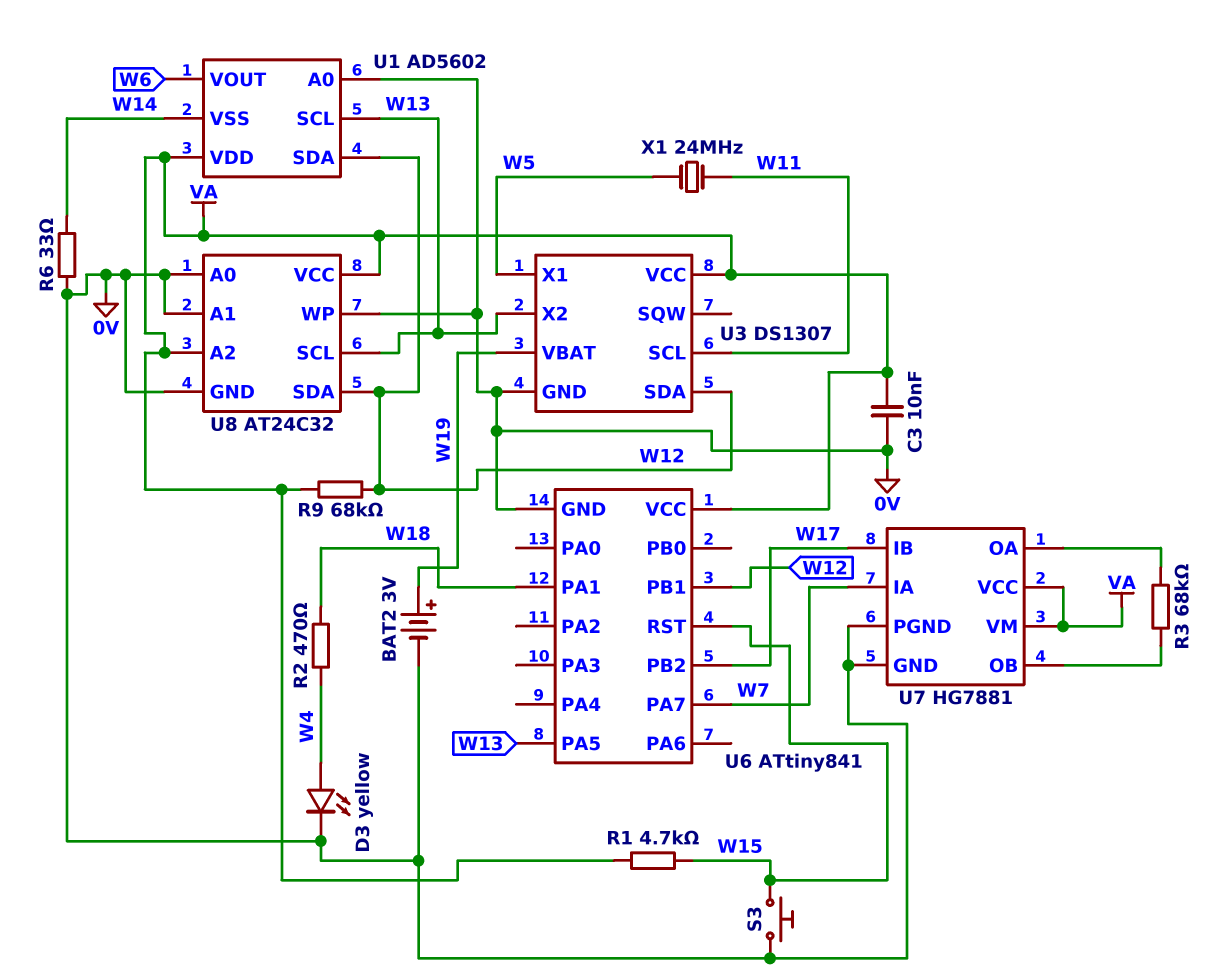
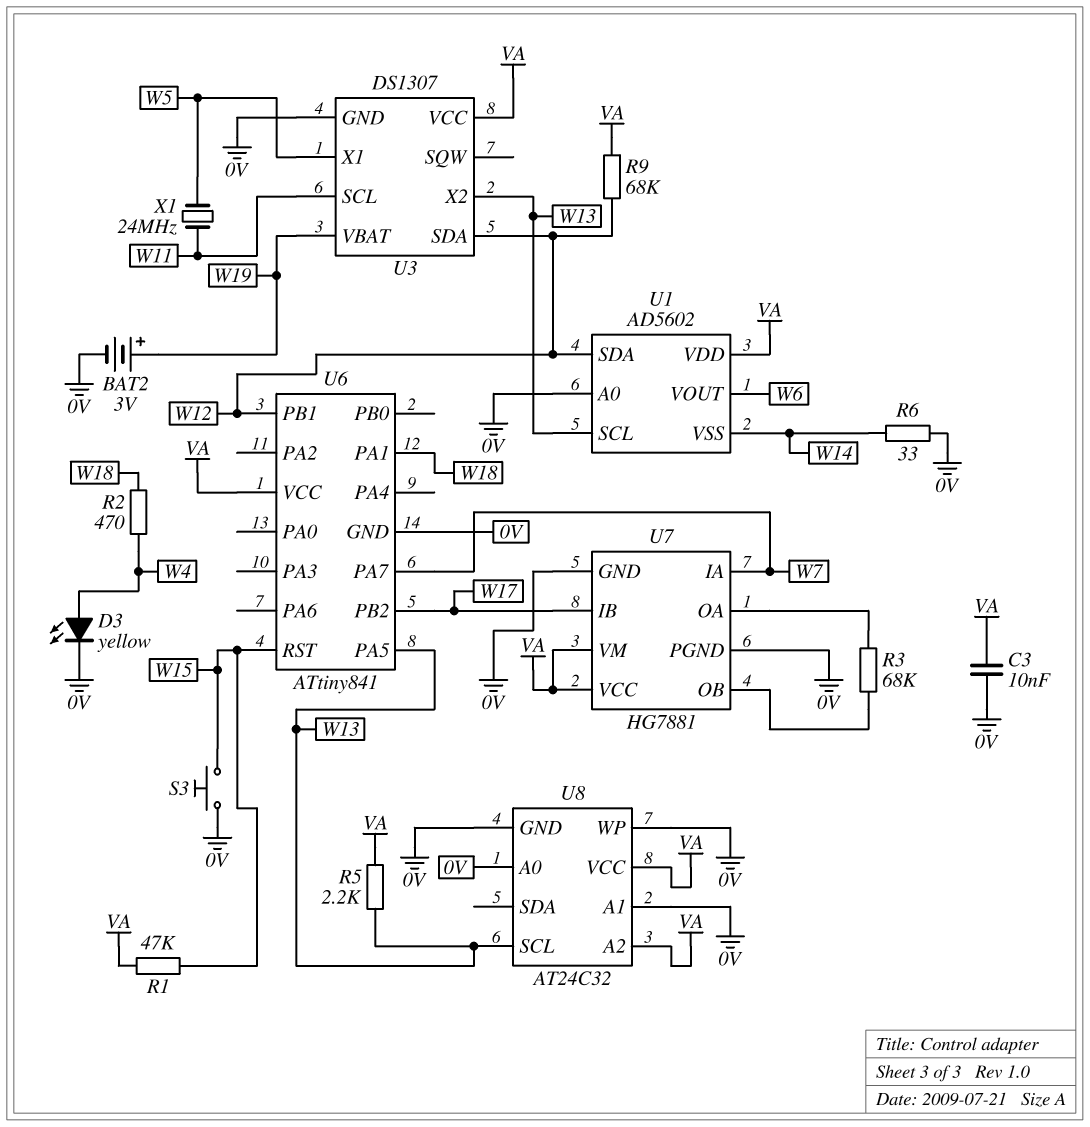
R1: 4.7k (VA, W15) -> 47k (VA, W15)
R5: none -> 2.2k (VA, W13)
U8 pin SDA: W12 -> none

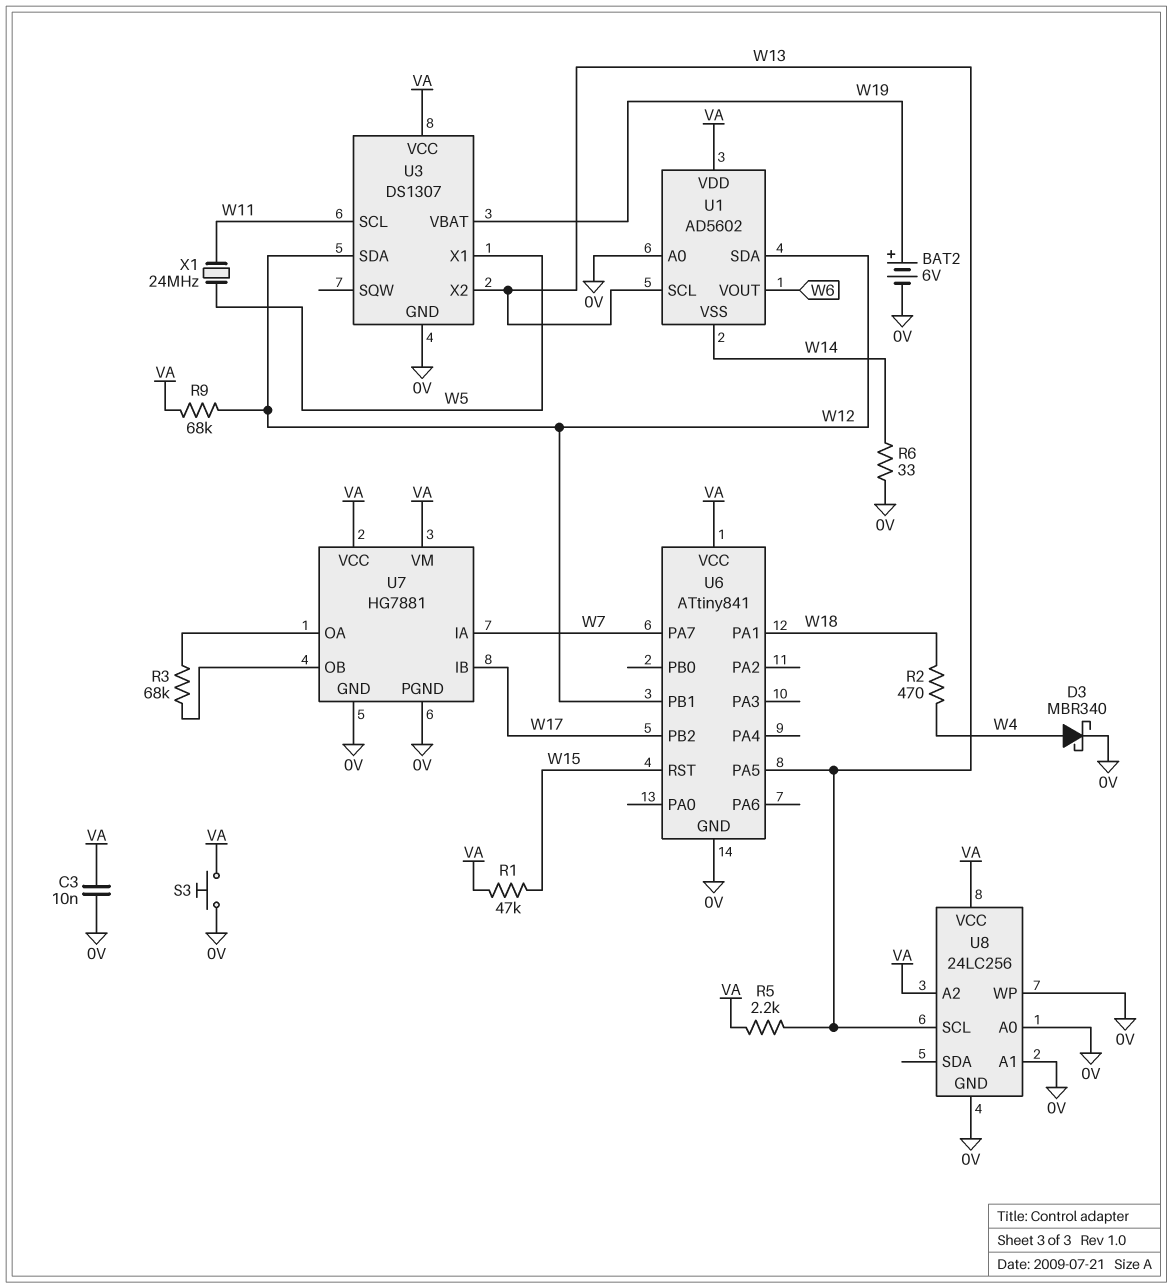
BAT2: 3V (plus W19, minus 0V) -> 6V (plus W19, minus 0V)
D3: LED yellow (A W4, K 0V) -> schottky MBR340 (A W4, K 0V)
S3: button (0V, W15) -> button (0V, VA)
U8: AT24C32 -> 24LC256

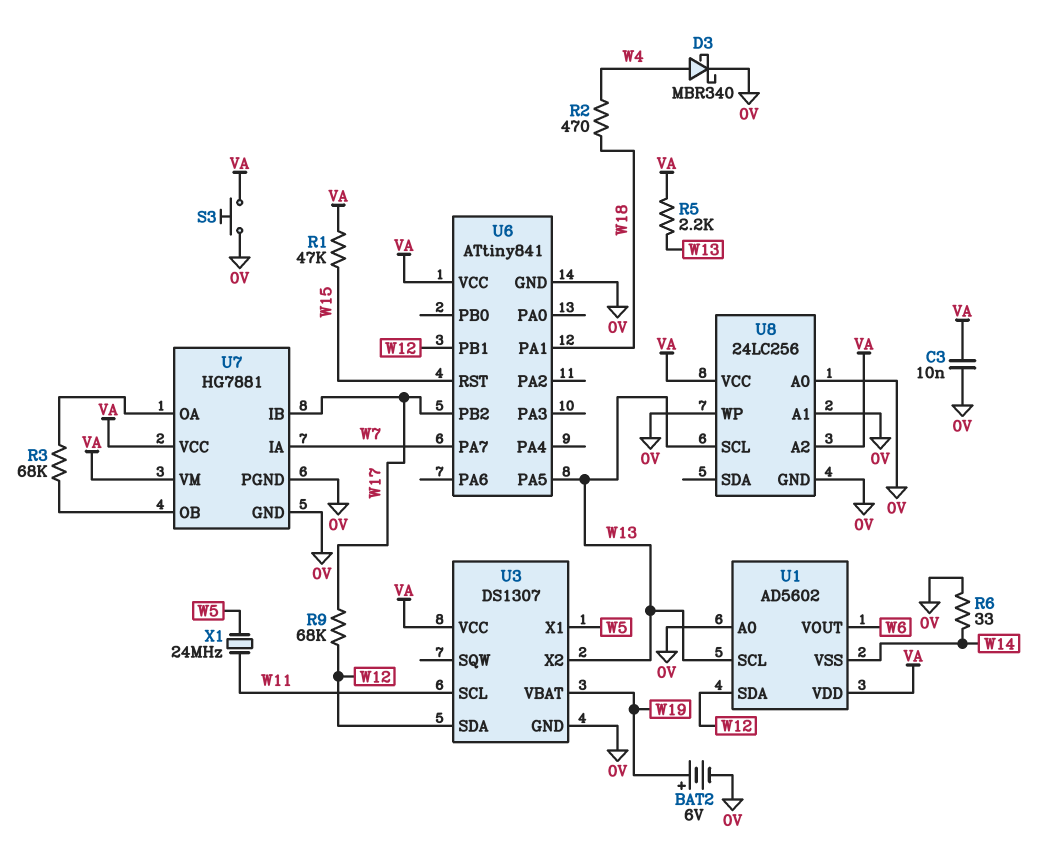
R9: 68k (VA, W12) -> 68k (W12, W17)

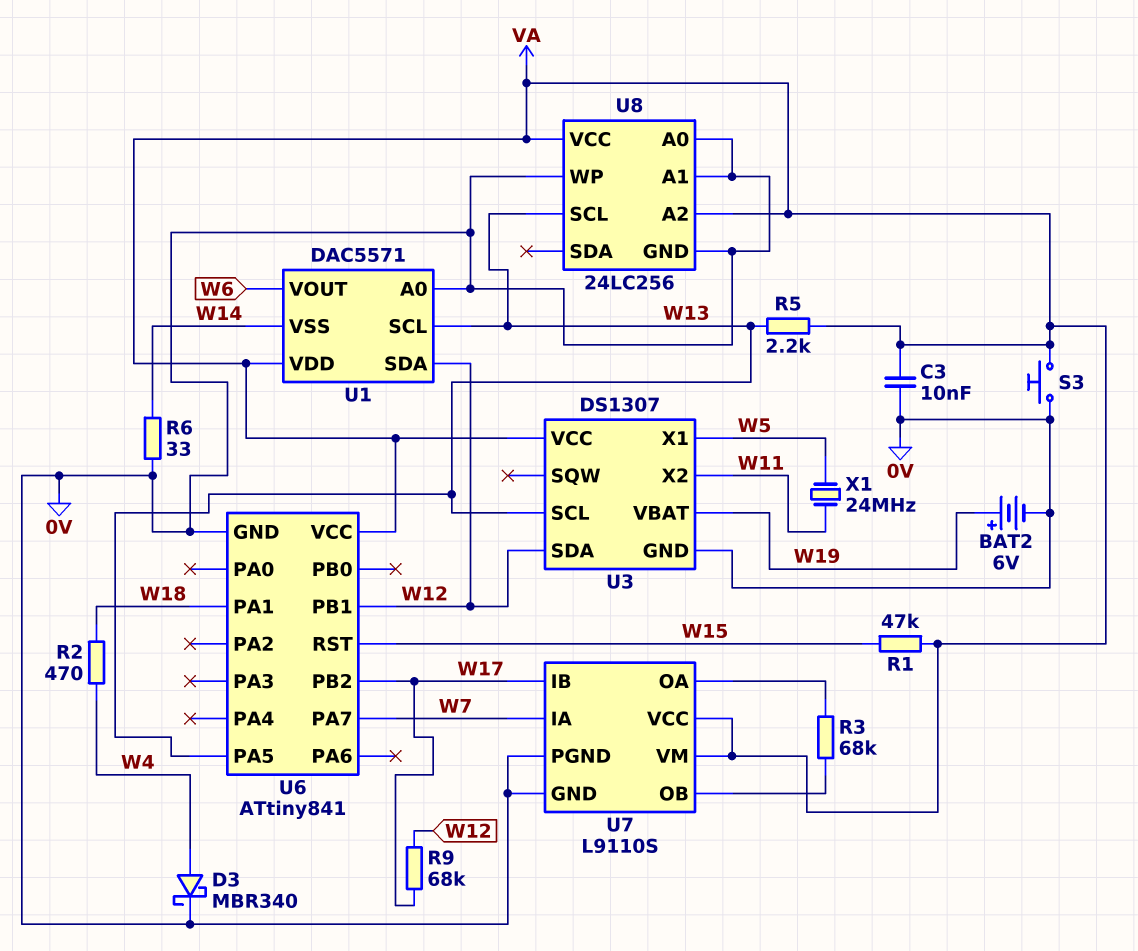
U1: AD5602 -> DAC5571
U3 pin SCL: W11 -> W13
U3 pin X2: W13 -> W11
U7: HG7881 -> L9110S

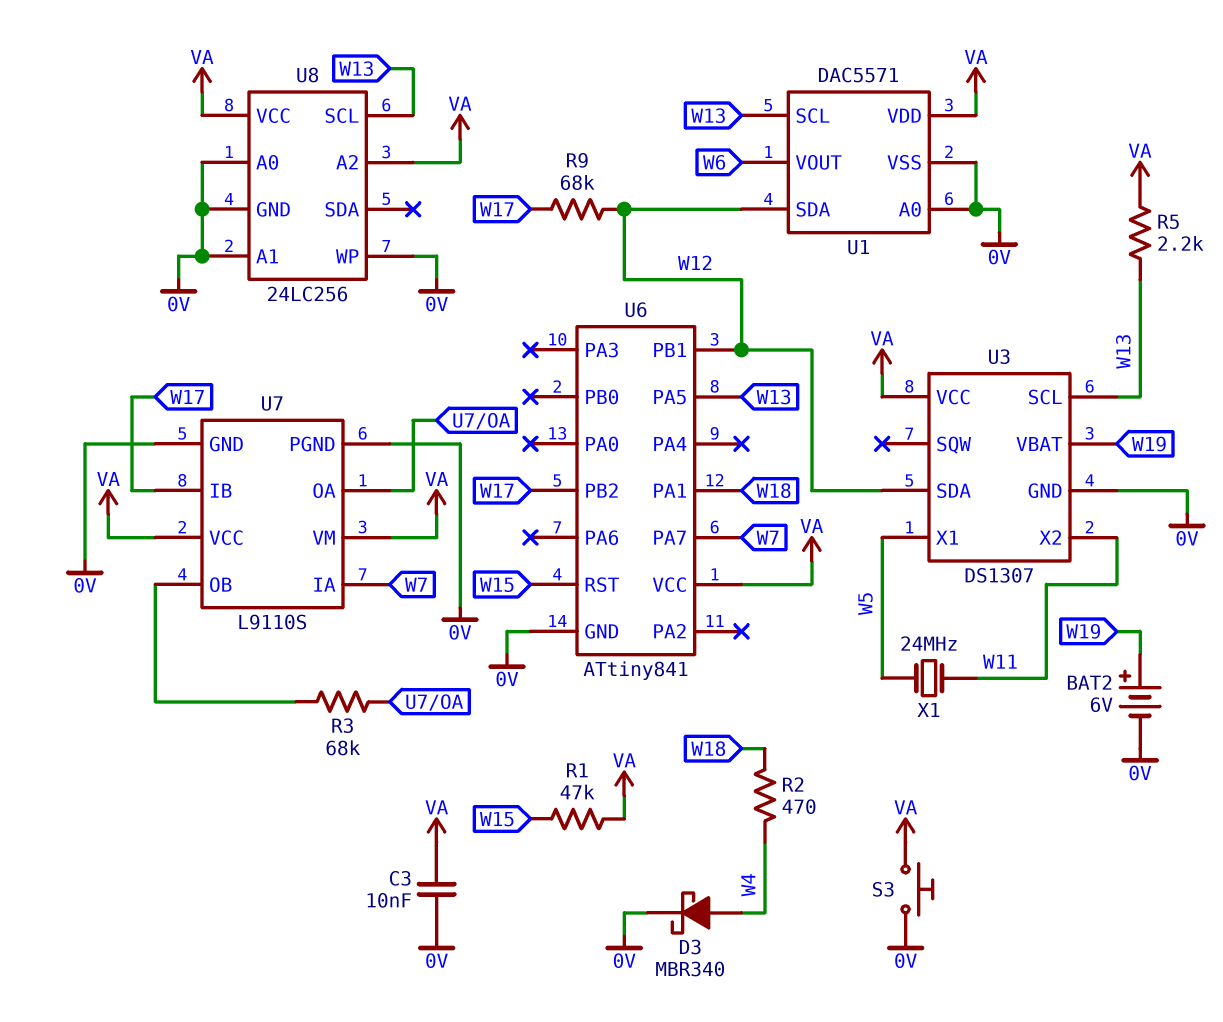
R6: 33 (0V, W14) -> none
U1 pin VSS: W14 -> 0V

